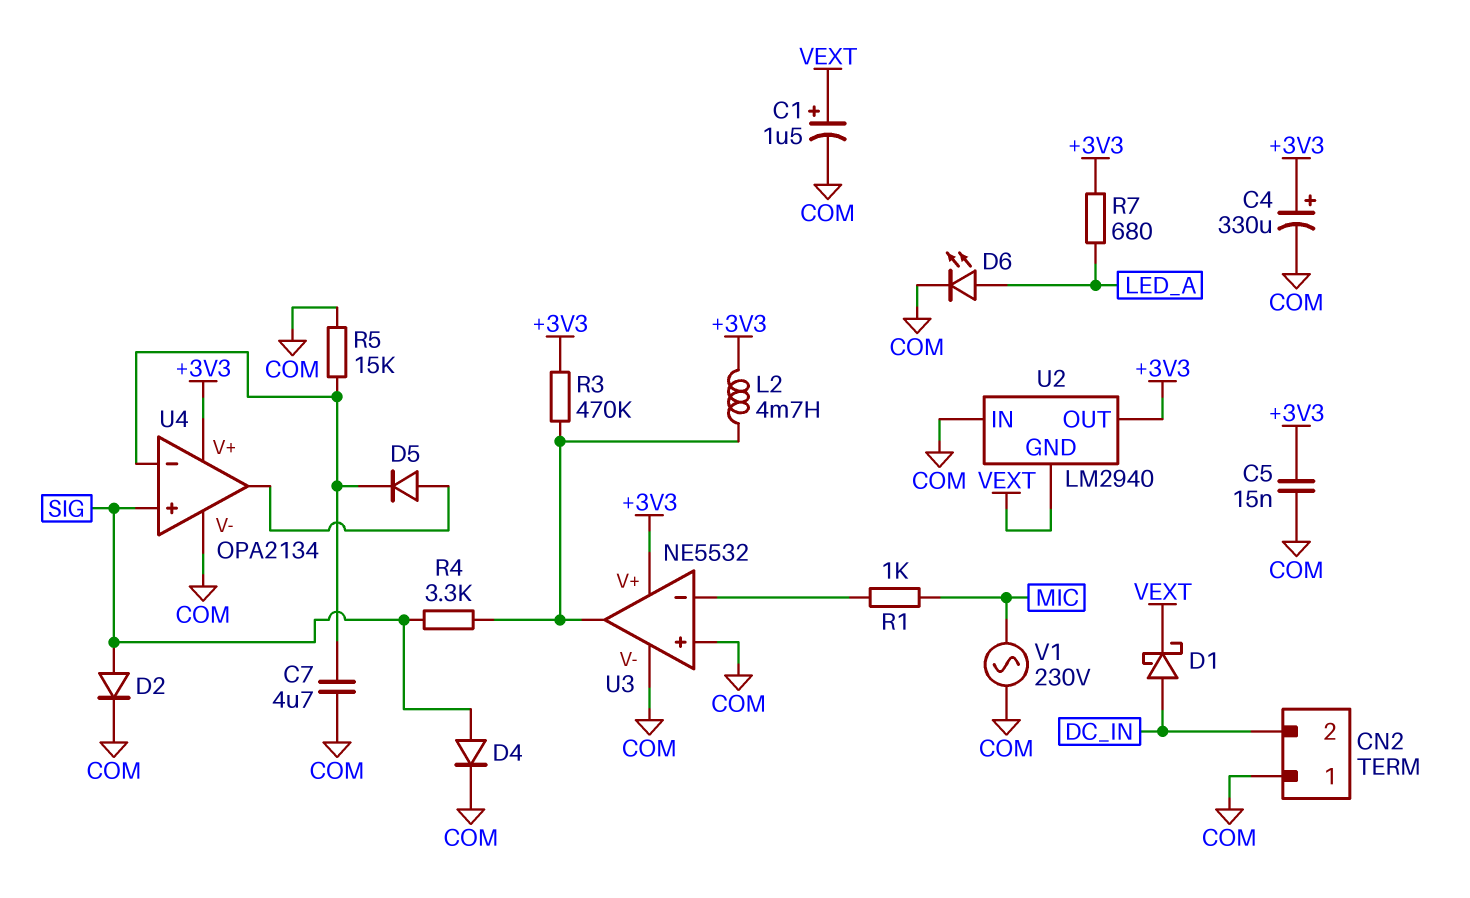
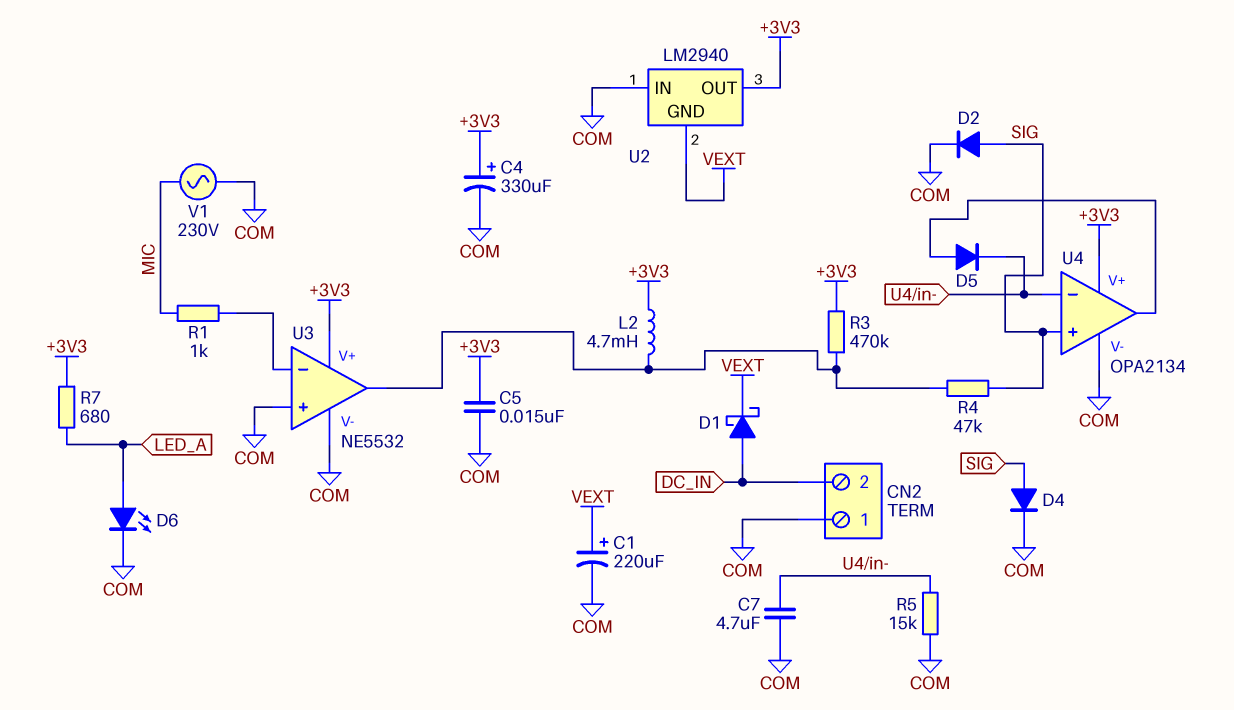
C1: 1.5uF (plus VEXT, minus COM) -> 220uF (plus VEXT, minus COM)
R4: 3.3k (SIG, U3/out) -> 47k (SIG, U3/out)

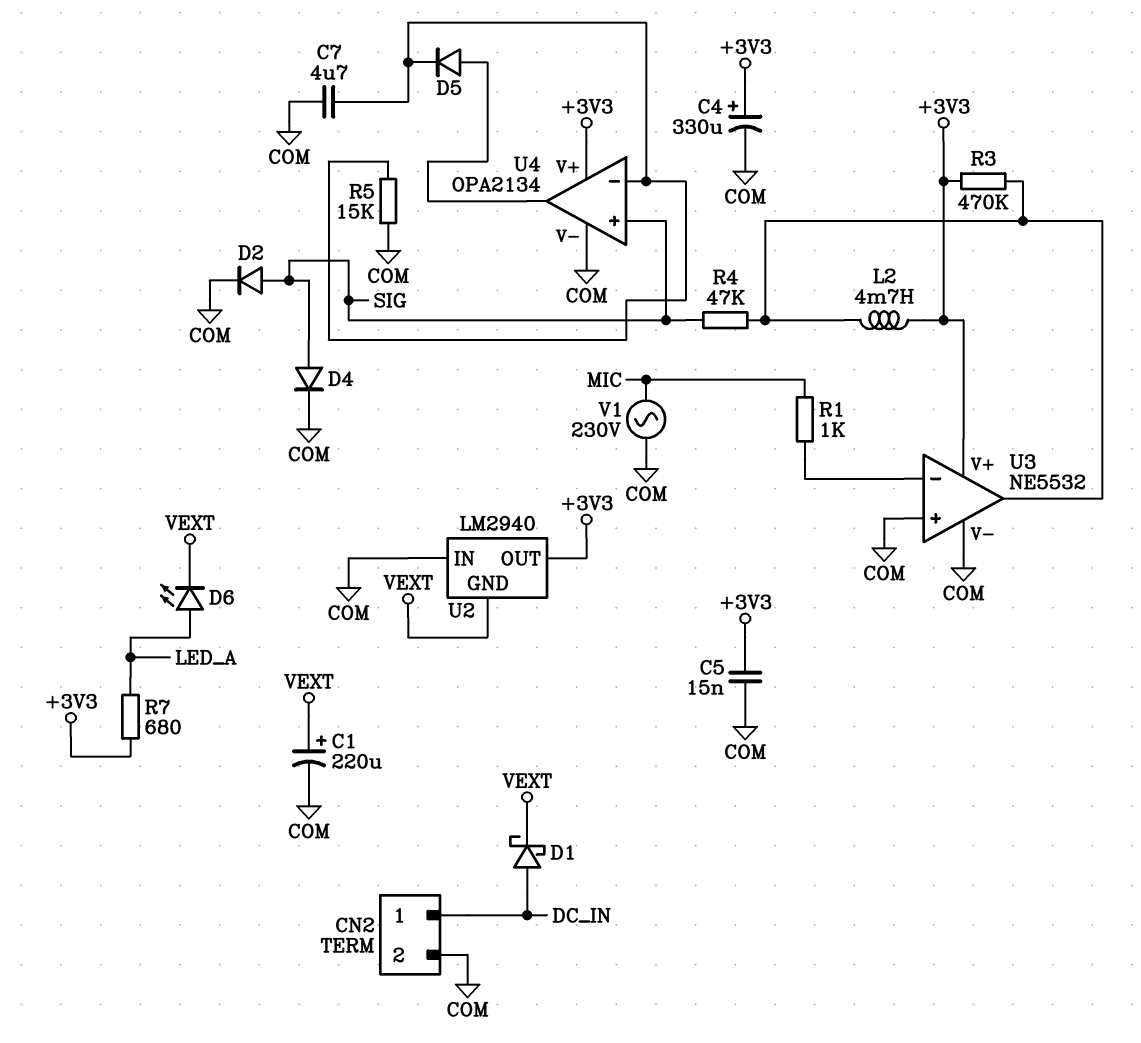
CN2 pin 1: COM -> DC_IN
CN2 pin 2: DC_IN -> COM
D6: LED (A LED_A, K COM) -> LED (A LED_A, K VEXT)

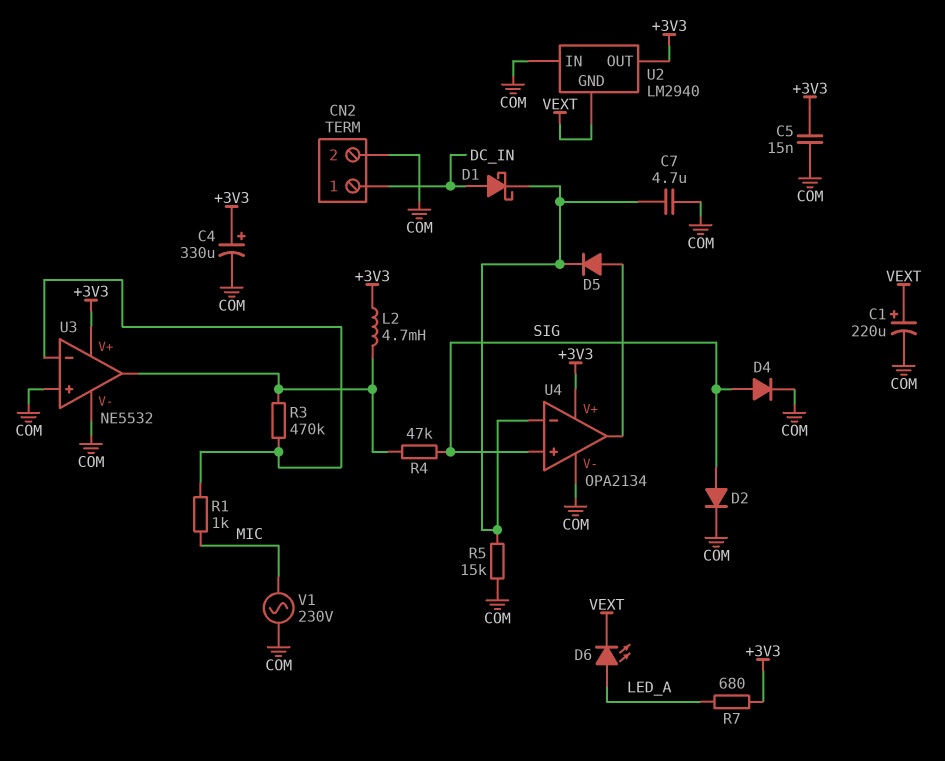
D1: schottky (A DC_IN, K VEXT) -> schottky (A DC_IN, K U4/in-)
R3: 470k (+3V3, U3/out) -> 470k (U3/in-, U3/out)

